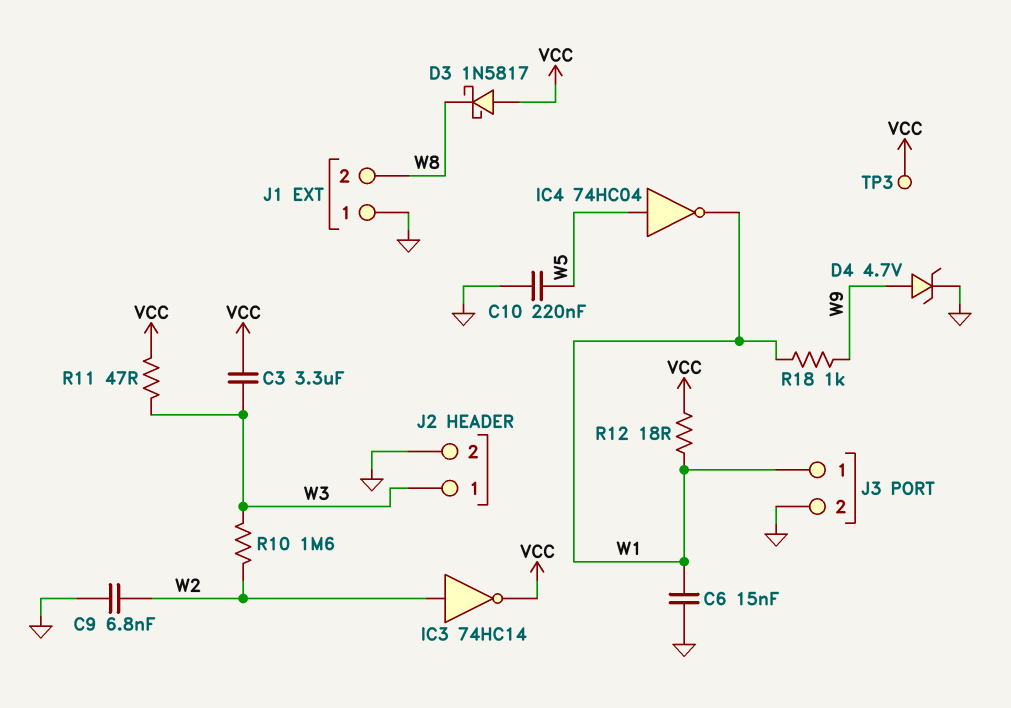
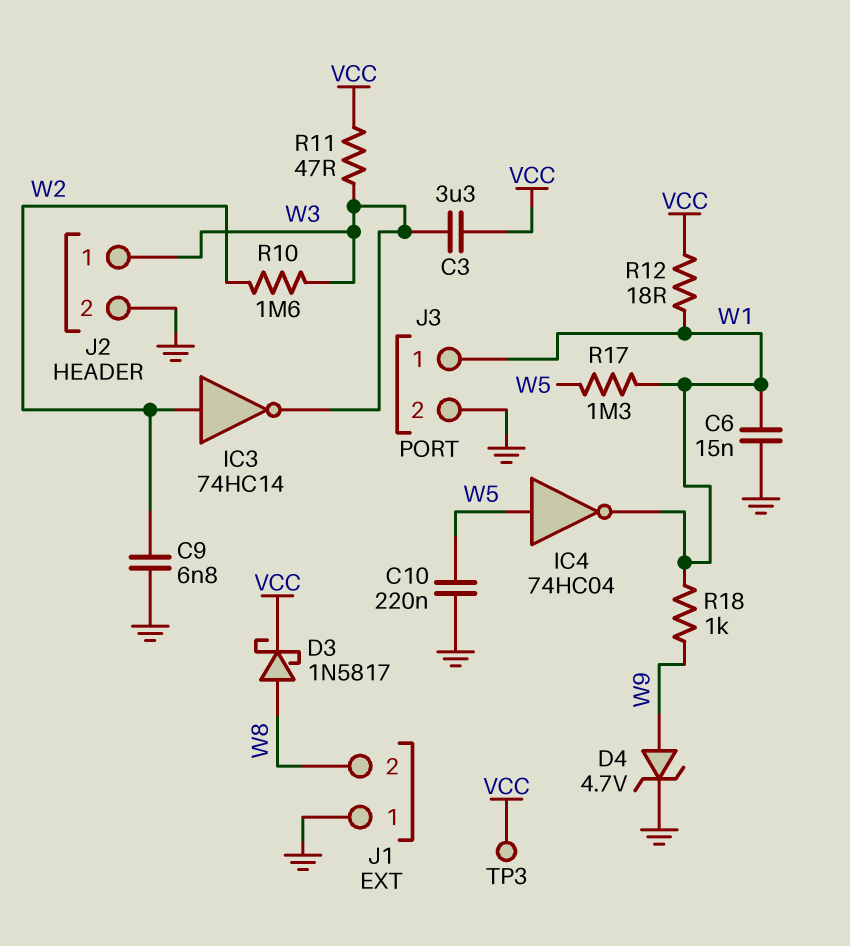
D3: schottky 1N5817 (A VCC, K W8) -> schottky 1N5817 (A W8, K VCC)
IC3: NOT 74HC14 (in W2, out VCC) -> NOT 74HC14 (in W2, out W3)
R17: none -> 1.3M (W1, W5)

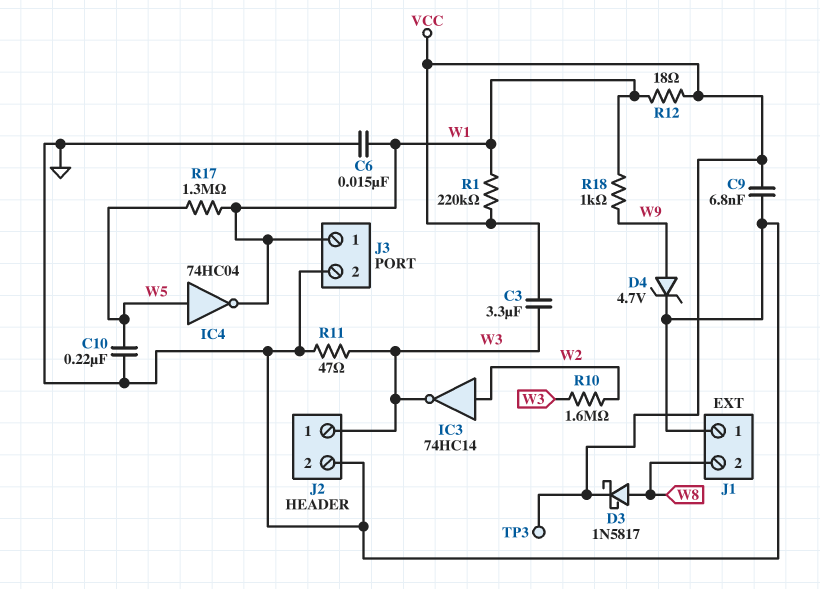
C9: 6.8nF (GND, W2) -> 6.8nF (GND, VCC)
R1: none -> 220k (VCC, W1)
R11: 47 (VCC, W3) -> 47 (GND, W3)

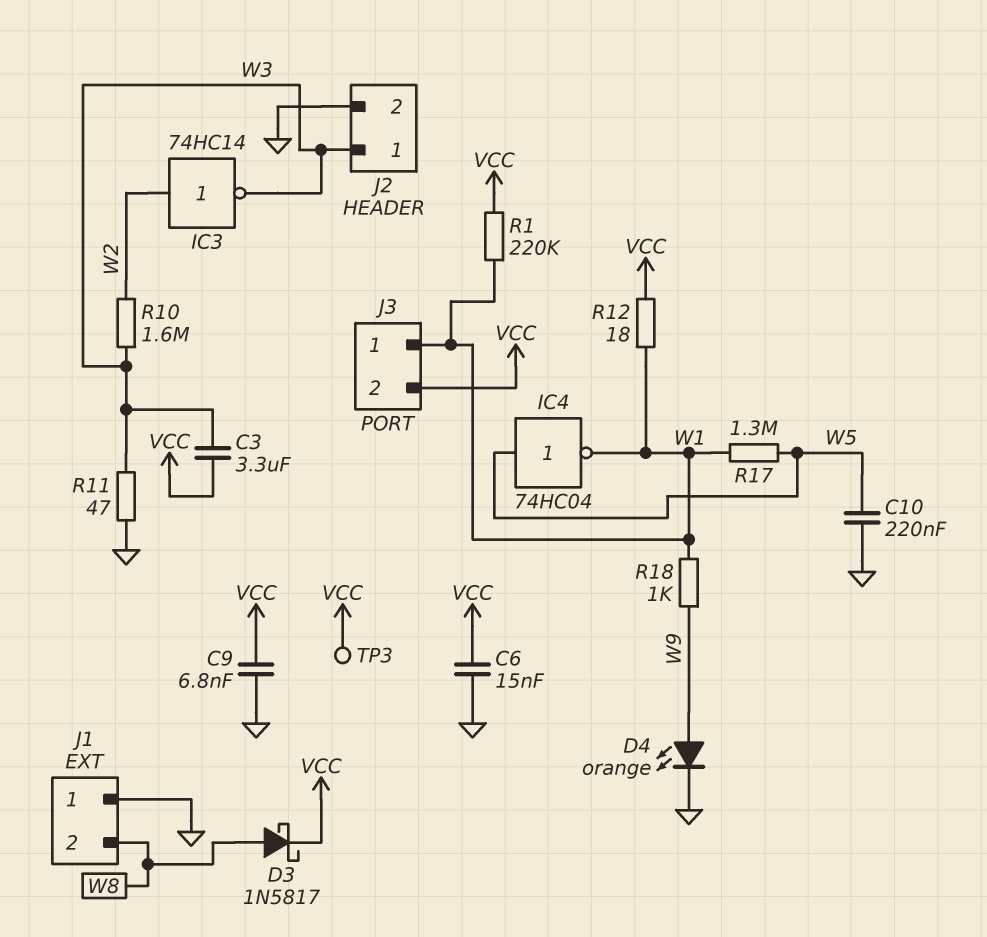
C6: 15nF (GND, W1) -> 15nF (GND, VCC)
D4: zener 4.7V (A W9, K GND) -> LED orange (A W9, K GND)
J3 pin 2: GND -> VCC

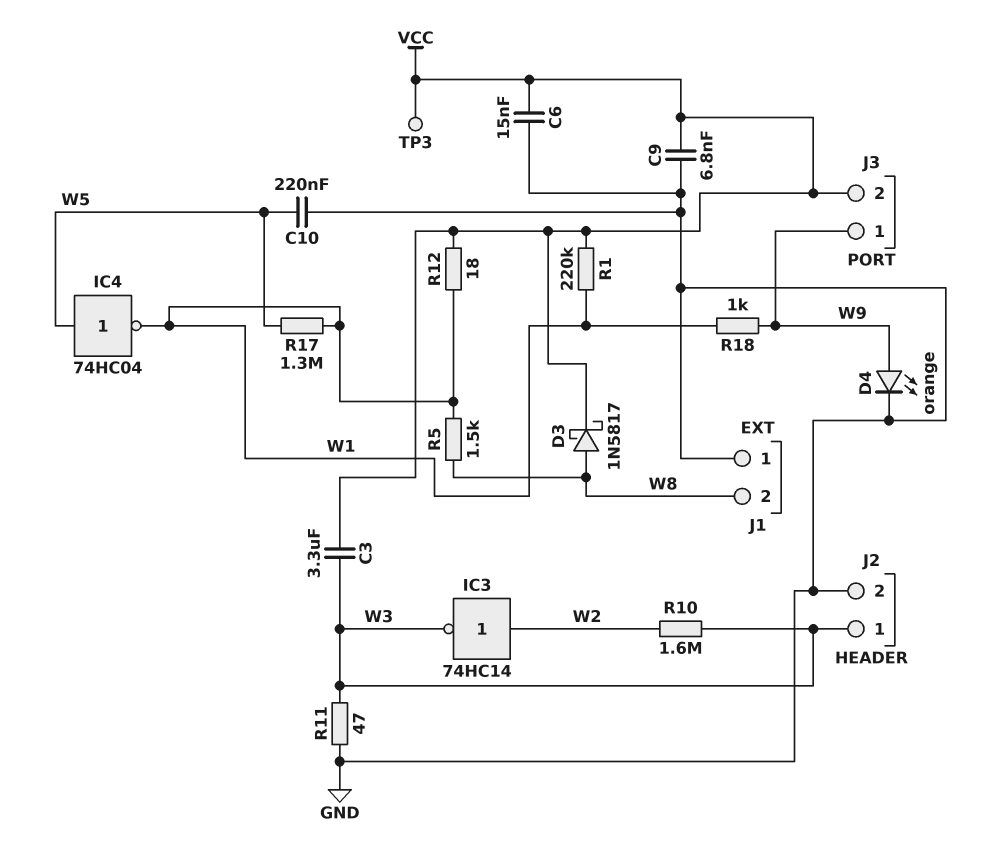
J3 pin 1: W1 -> W9
R5: none -> 1.5k (W1, W8)

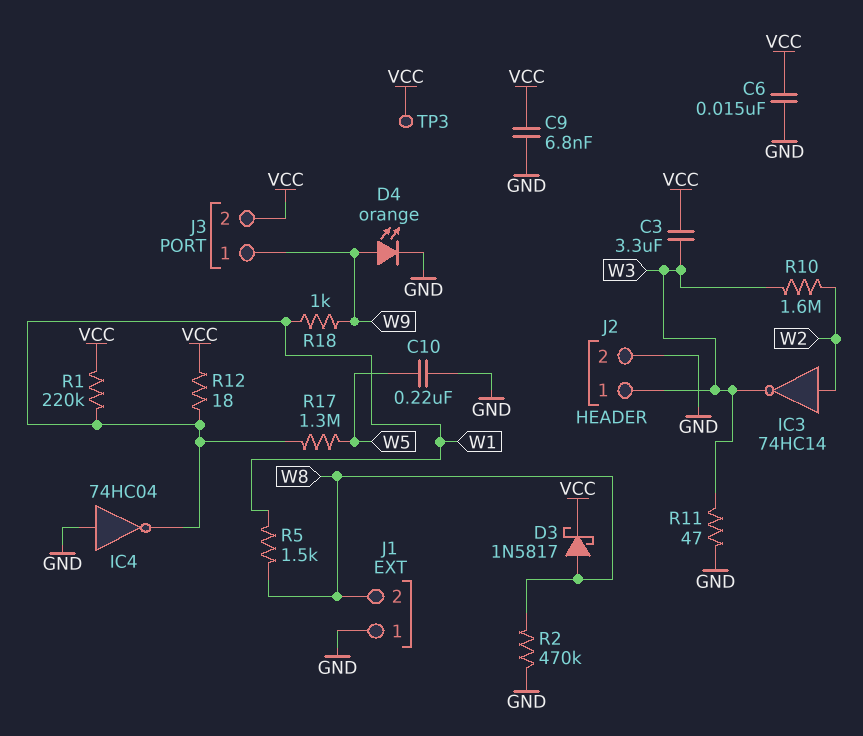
IC4: NOT 74HC04 (in W5, out W1) -> NOT 74HC04 (in GND, out W1)
R2: none -> 470k (GND, W8)

